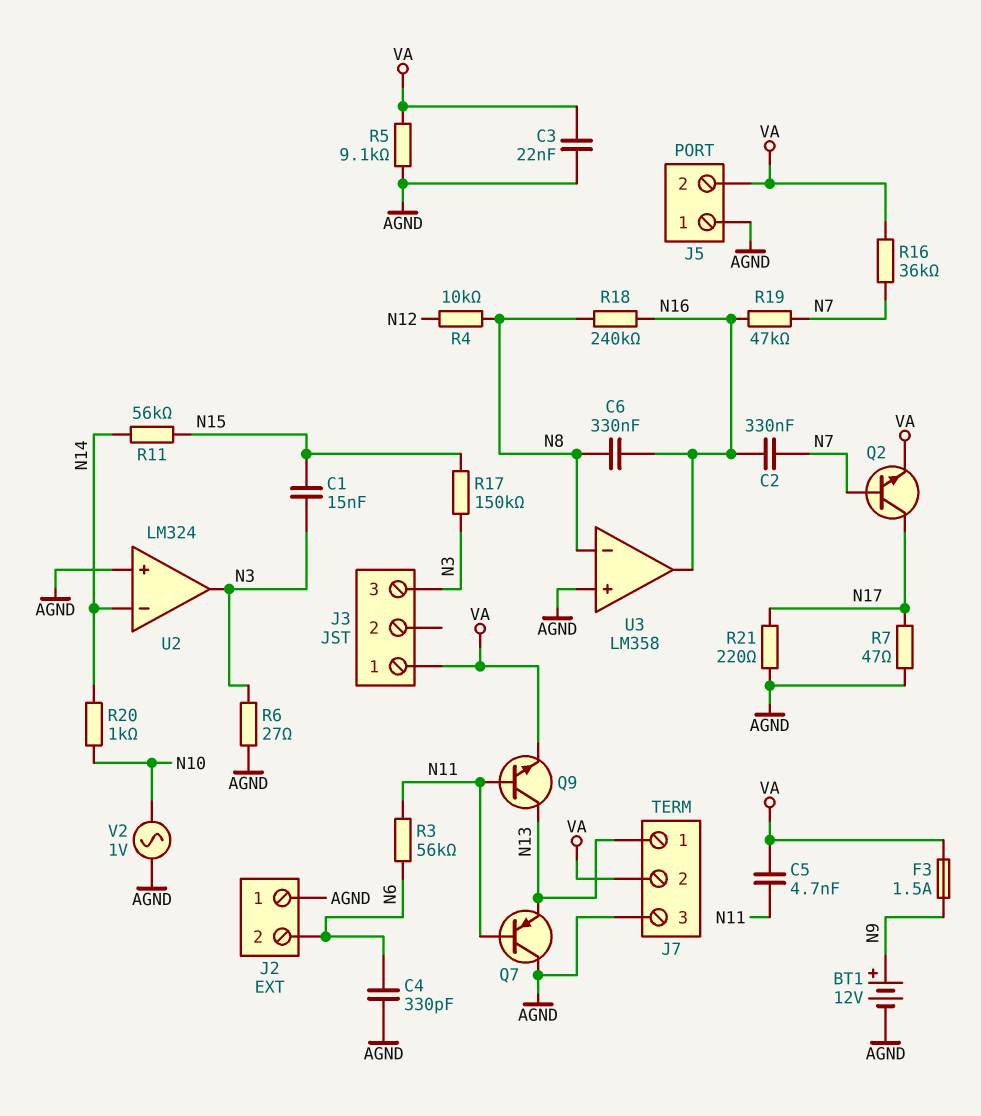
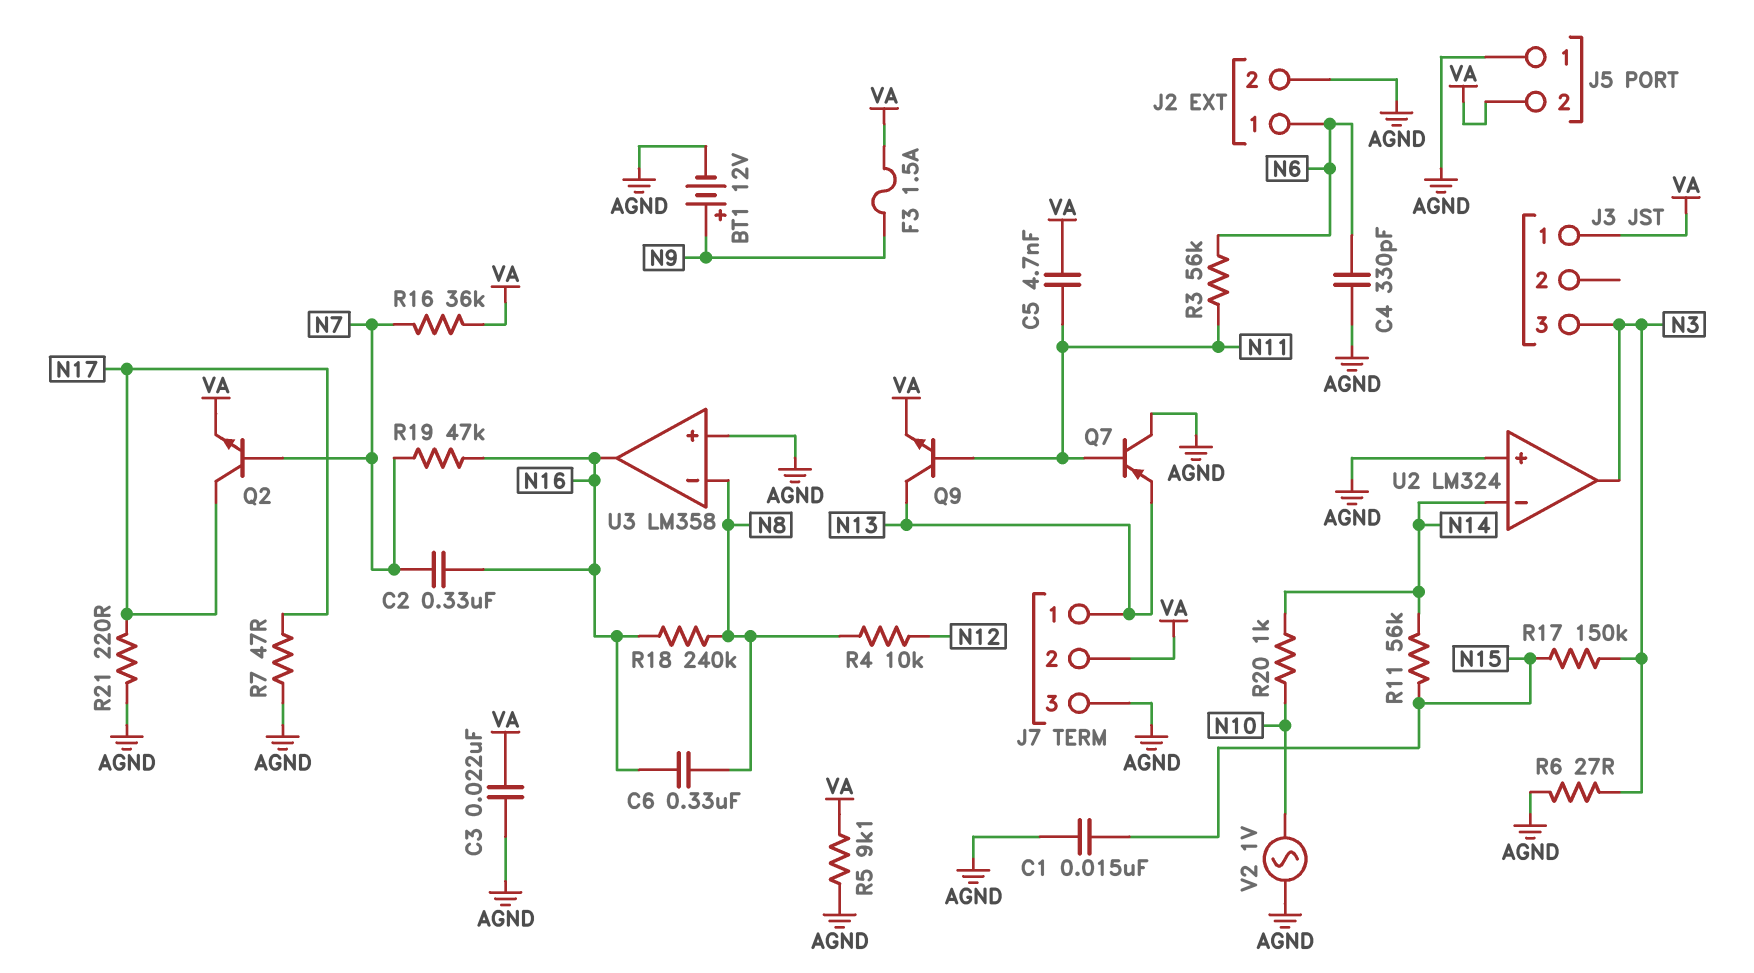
C1: 15nF (N3, N15) -> 15nF (AGND, N15)
J2 pin 1: AGND -> N6
J2 pin 2: N6 -> AGND

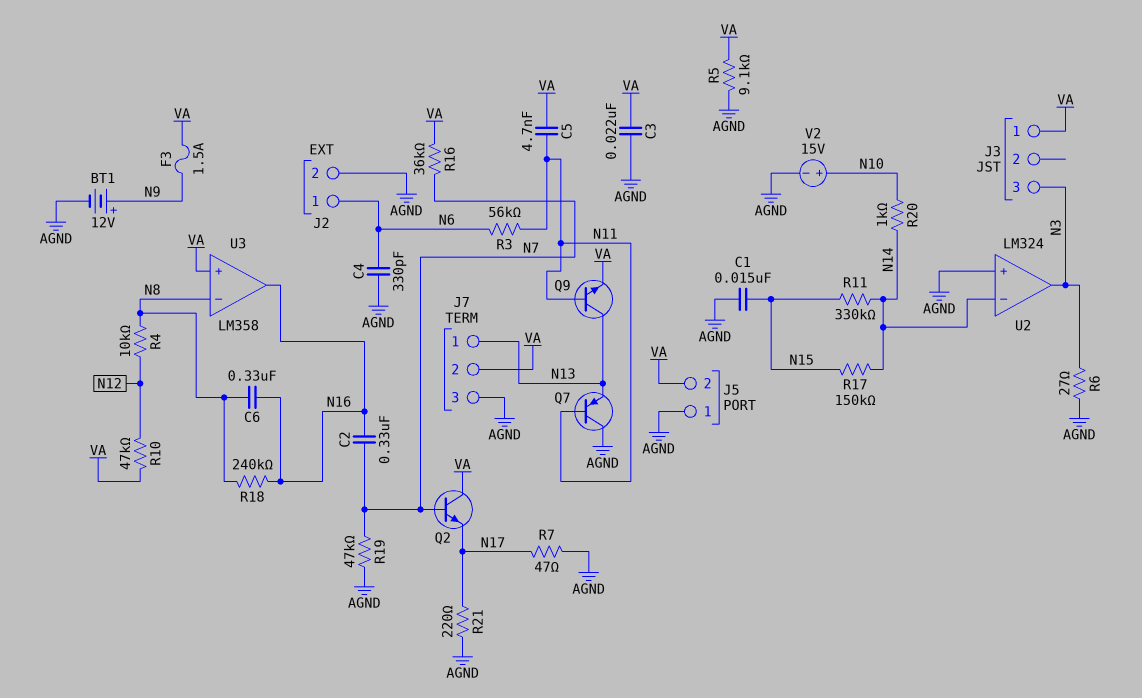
Q2: NPN (B N7, C N17, E VA) -> NPN (B N7, C VA, E N17)
R10: none -> 47k (N12, VA)
R11: 56k (N14, N15) -> 330k (N14, N15)
R17: 150k (N3, N15) -> 150k (N14, N15)
R19: 47k (N7, N16) -> 47k (AGND, N7)
U3 pin in+: AGND -> VA
V2: AC 1V (AGND, N10) -> 15V (plus N10, minus AGND)

